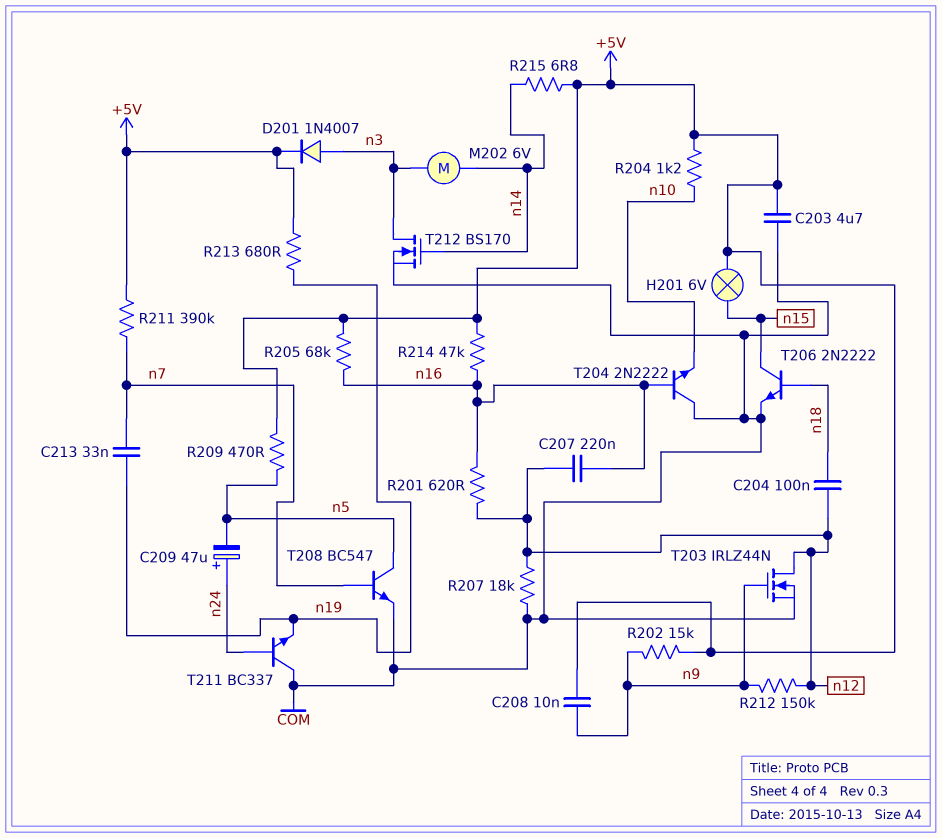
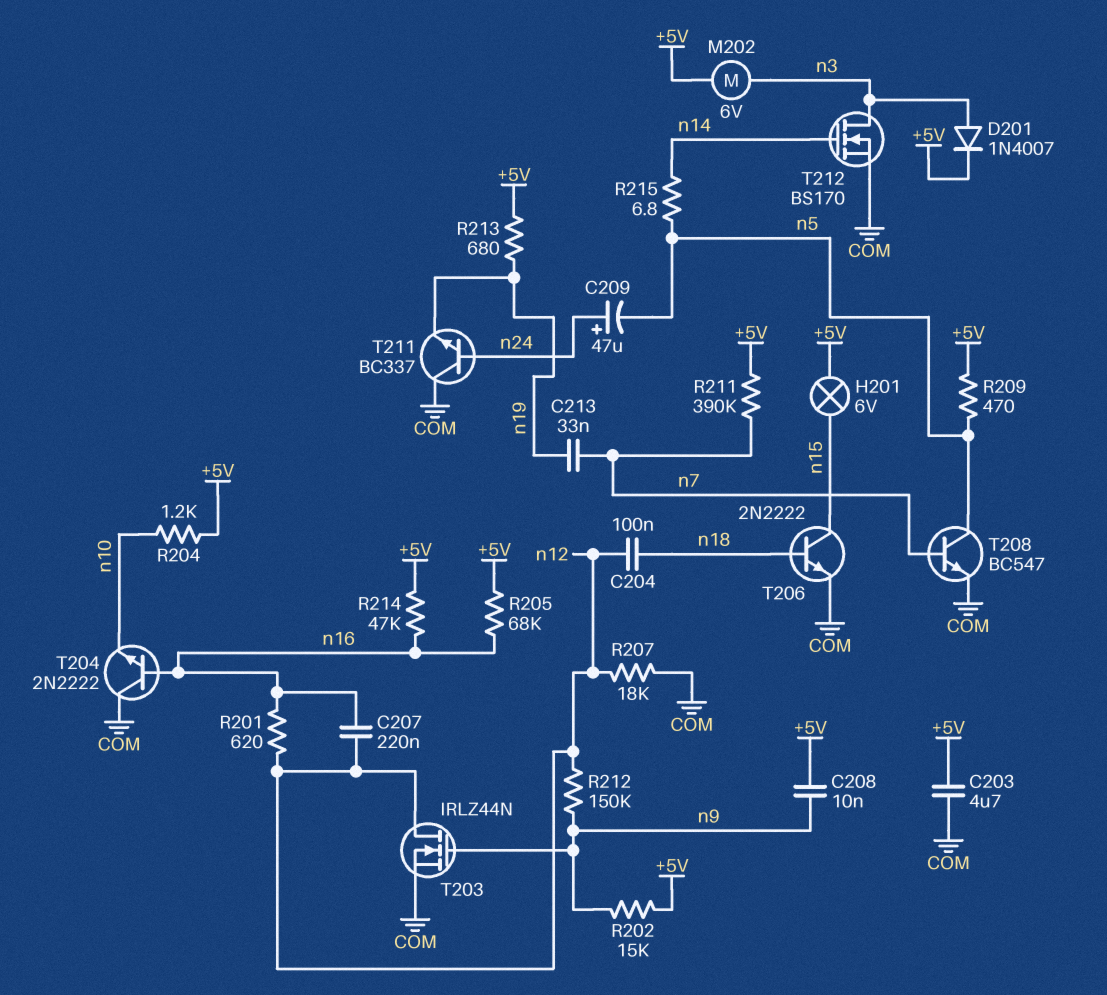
M202: motor 6V (n3, n14) -> motor 6V (+5V, n3)
R215: 6.8 (+5V, n14) -> 6.8 (n5, n14)

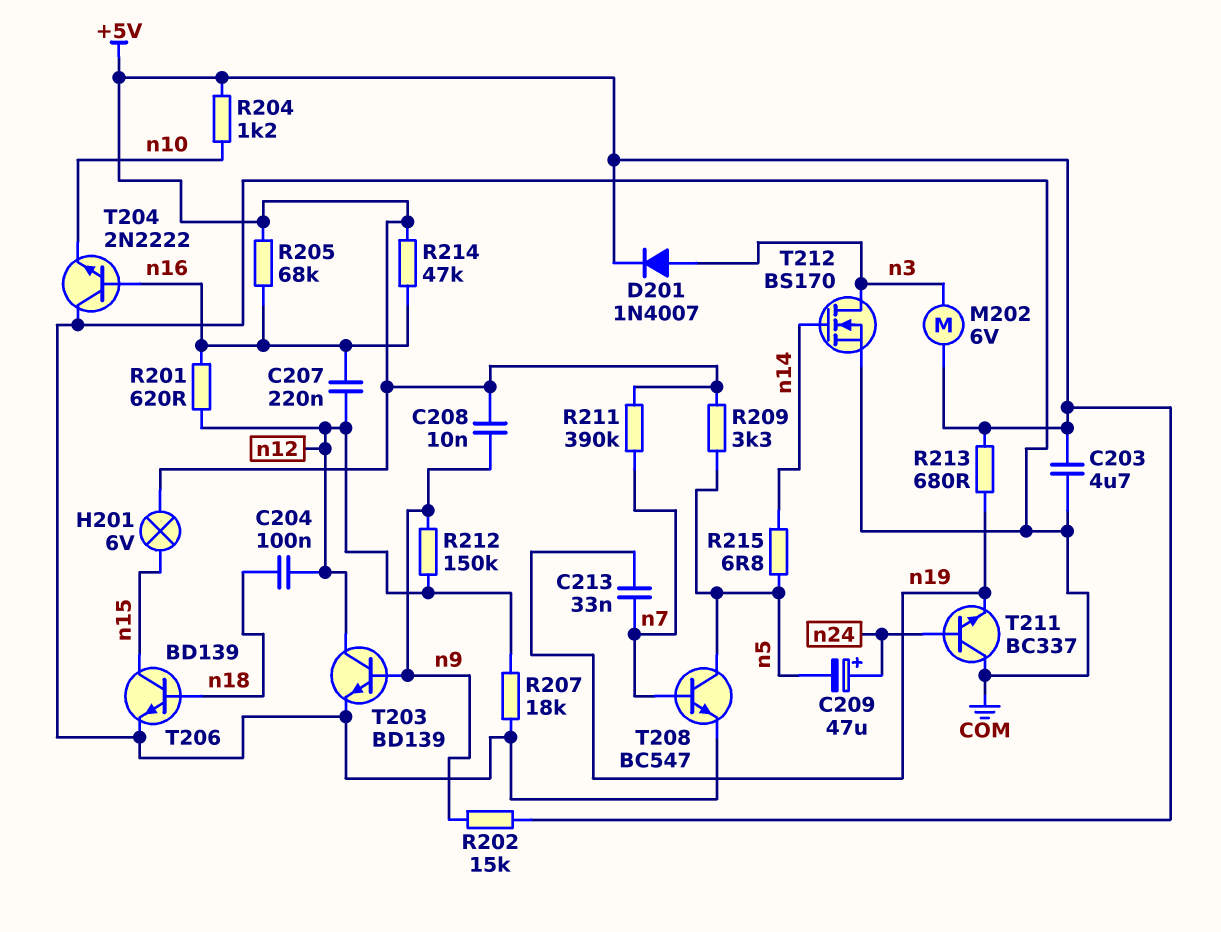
R209: 470 (+5V, n5) -> 3.3k (+5V, n5)
T203: NMOS IRLZ44N (G n9, D n12, S COM) -> NPN BD139 (B n9, C n12, E COM)
T206: NPN 2N2222 (B n18, C n15, E COM) -> NPN BD139 (B n18, C n15, E COM)

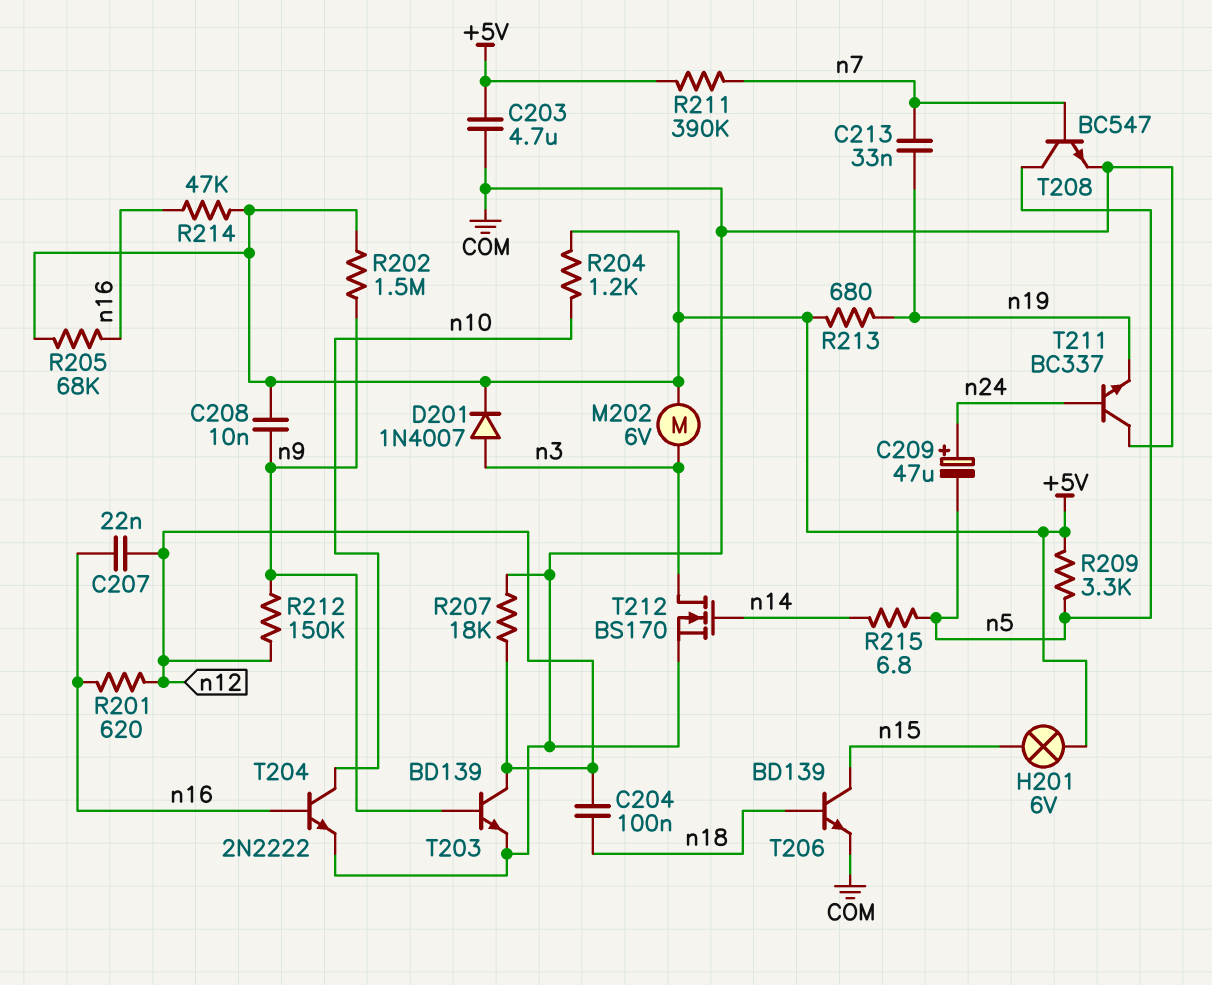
C207: 220nF (n12, n16) -> 22nF (n12, n16)
R202: 15k (+5V, n9) -> 1.5M (+5V, n9)
T204: NPN 2N2222 (B n16, C COM, E n10) -> NPN 2N2222 (B n16, C n10, E COM)

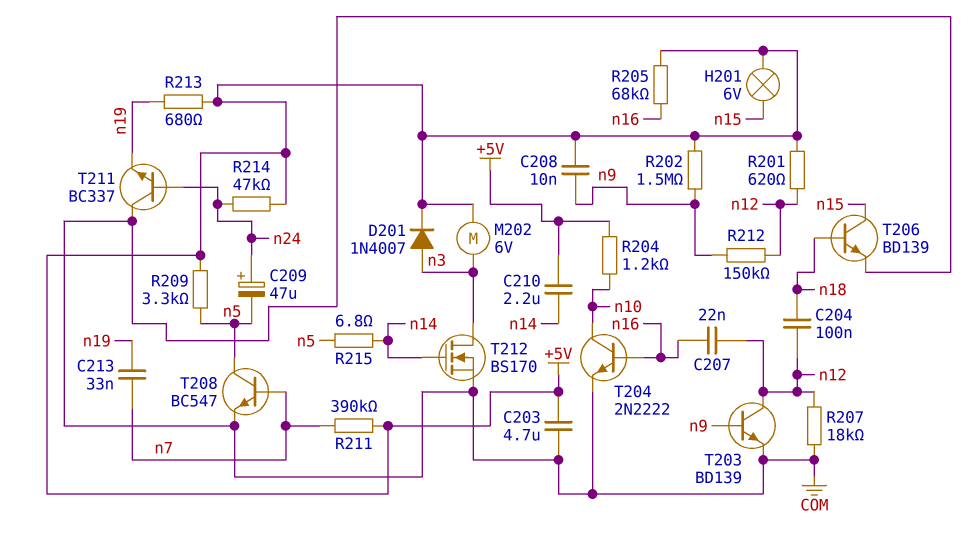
C210: none -> 2.2uF (+5V, n14)
R201: 620 (n12, n16) -> 620 (+5V, n12)
R214: 47k (+5V, n16) -> 47k (+5V, n24)

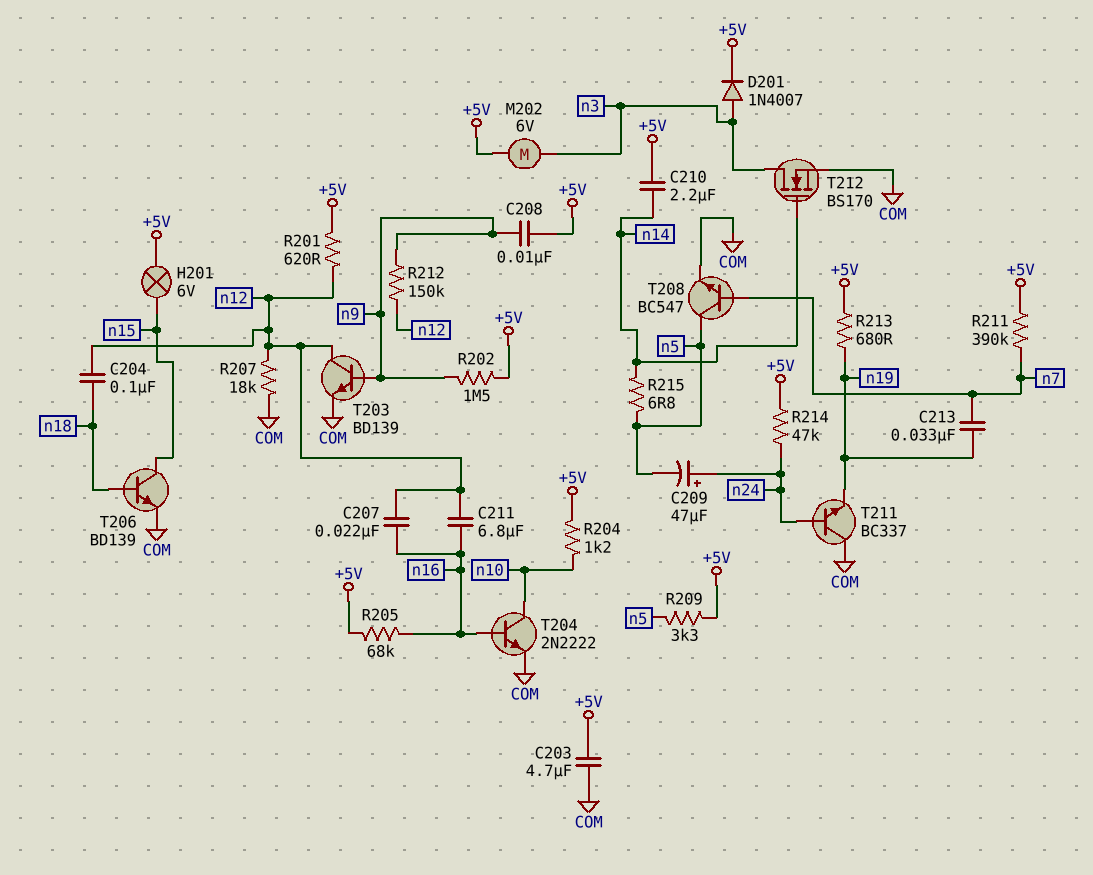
C211: none -> 6.8uF (n12, n16)

